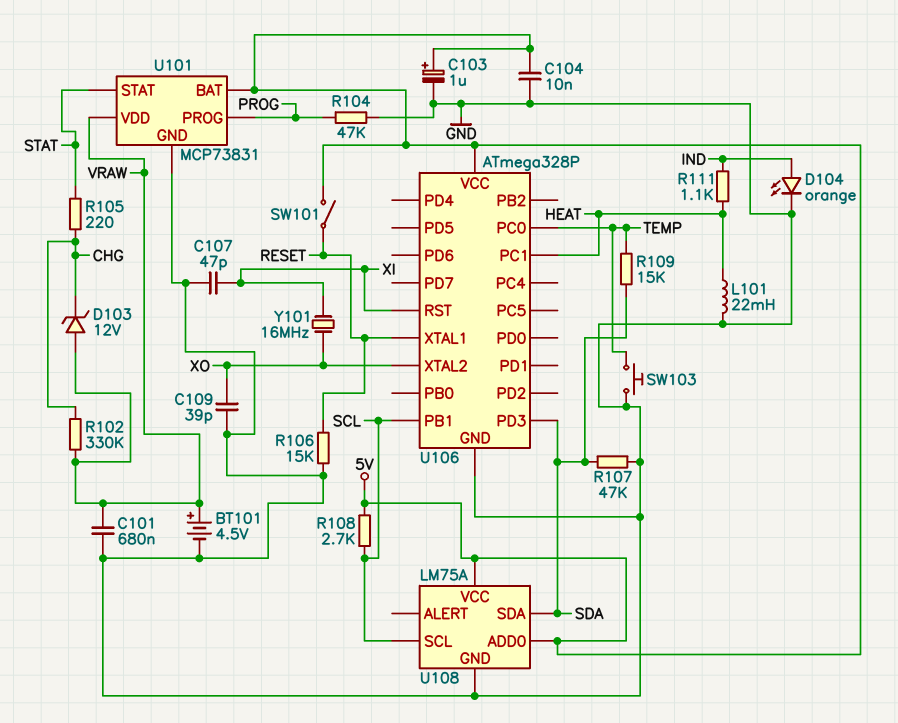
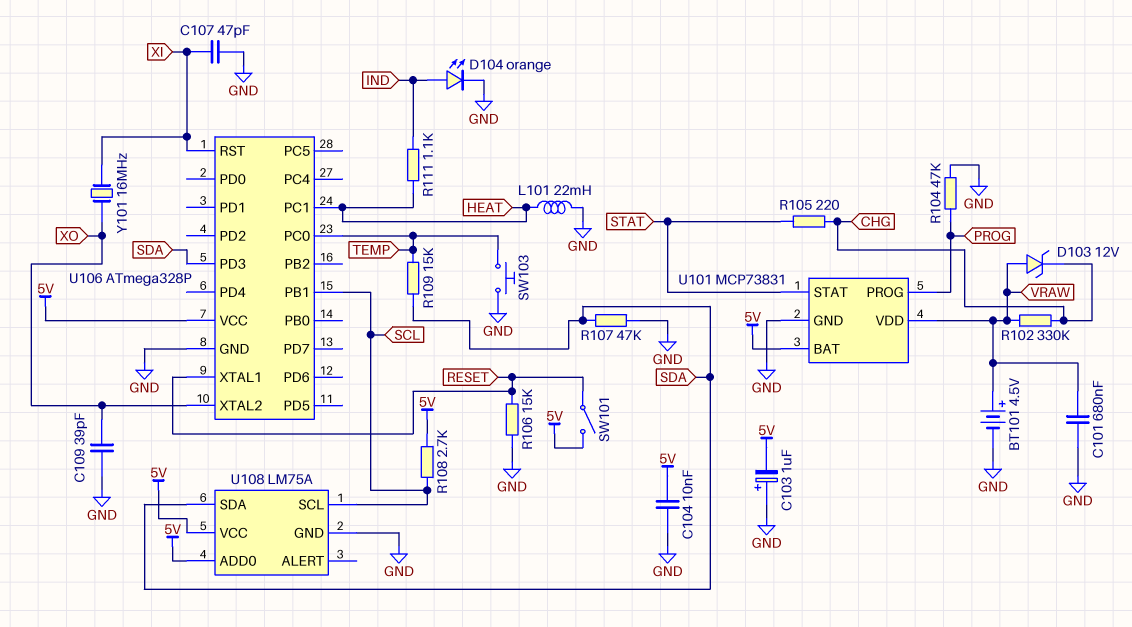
C103: 1uF (plus 5V, minus GND) -> 1uF (plus GND, minus 5V)

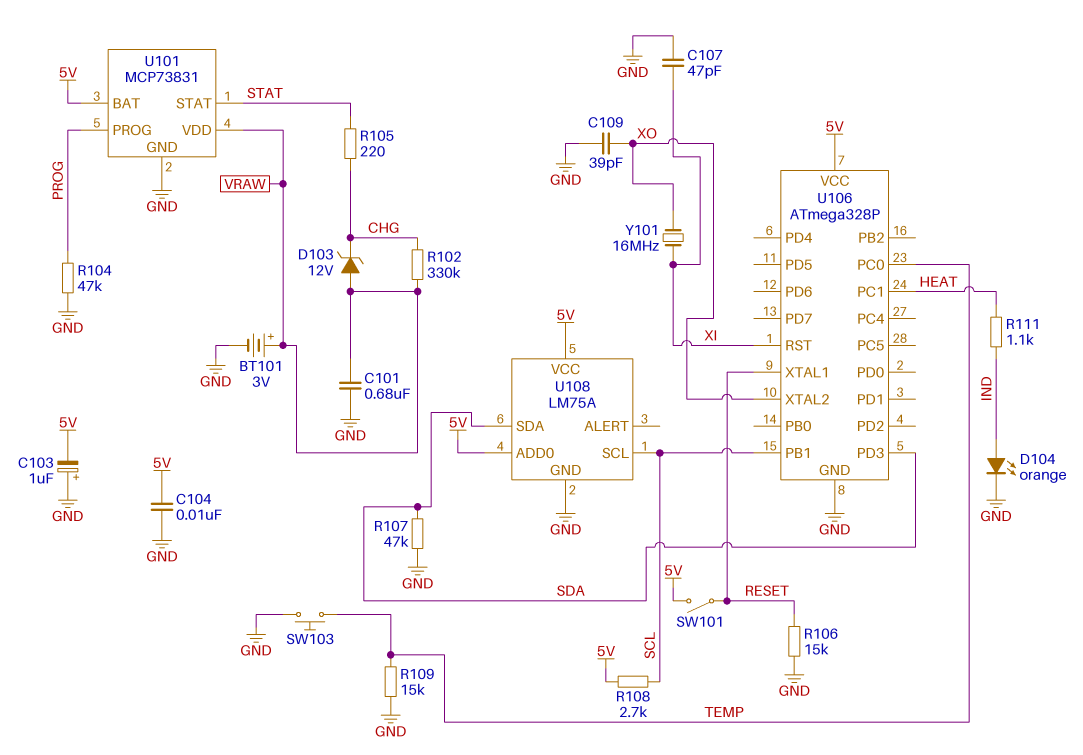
BT101: 4.5V (plus VRAW, minus GND) -> 3V (plus VRAW, minus GND)
L101: 22mH (GND, HEAT) -> none
R109: 15k (SDA, TEMP) -> 15k (GND, TEMP)

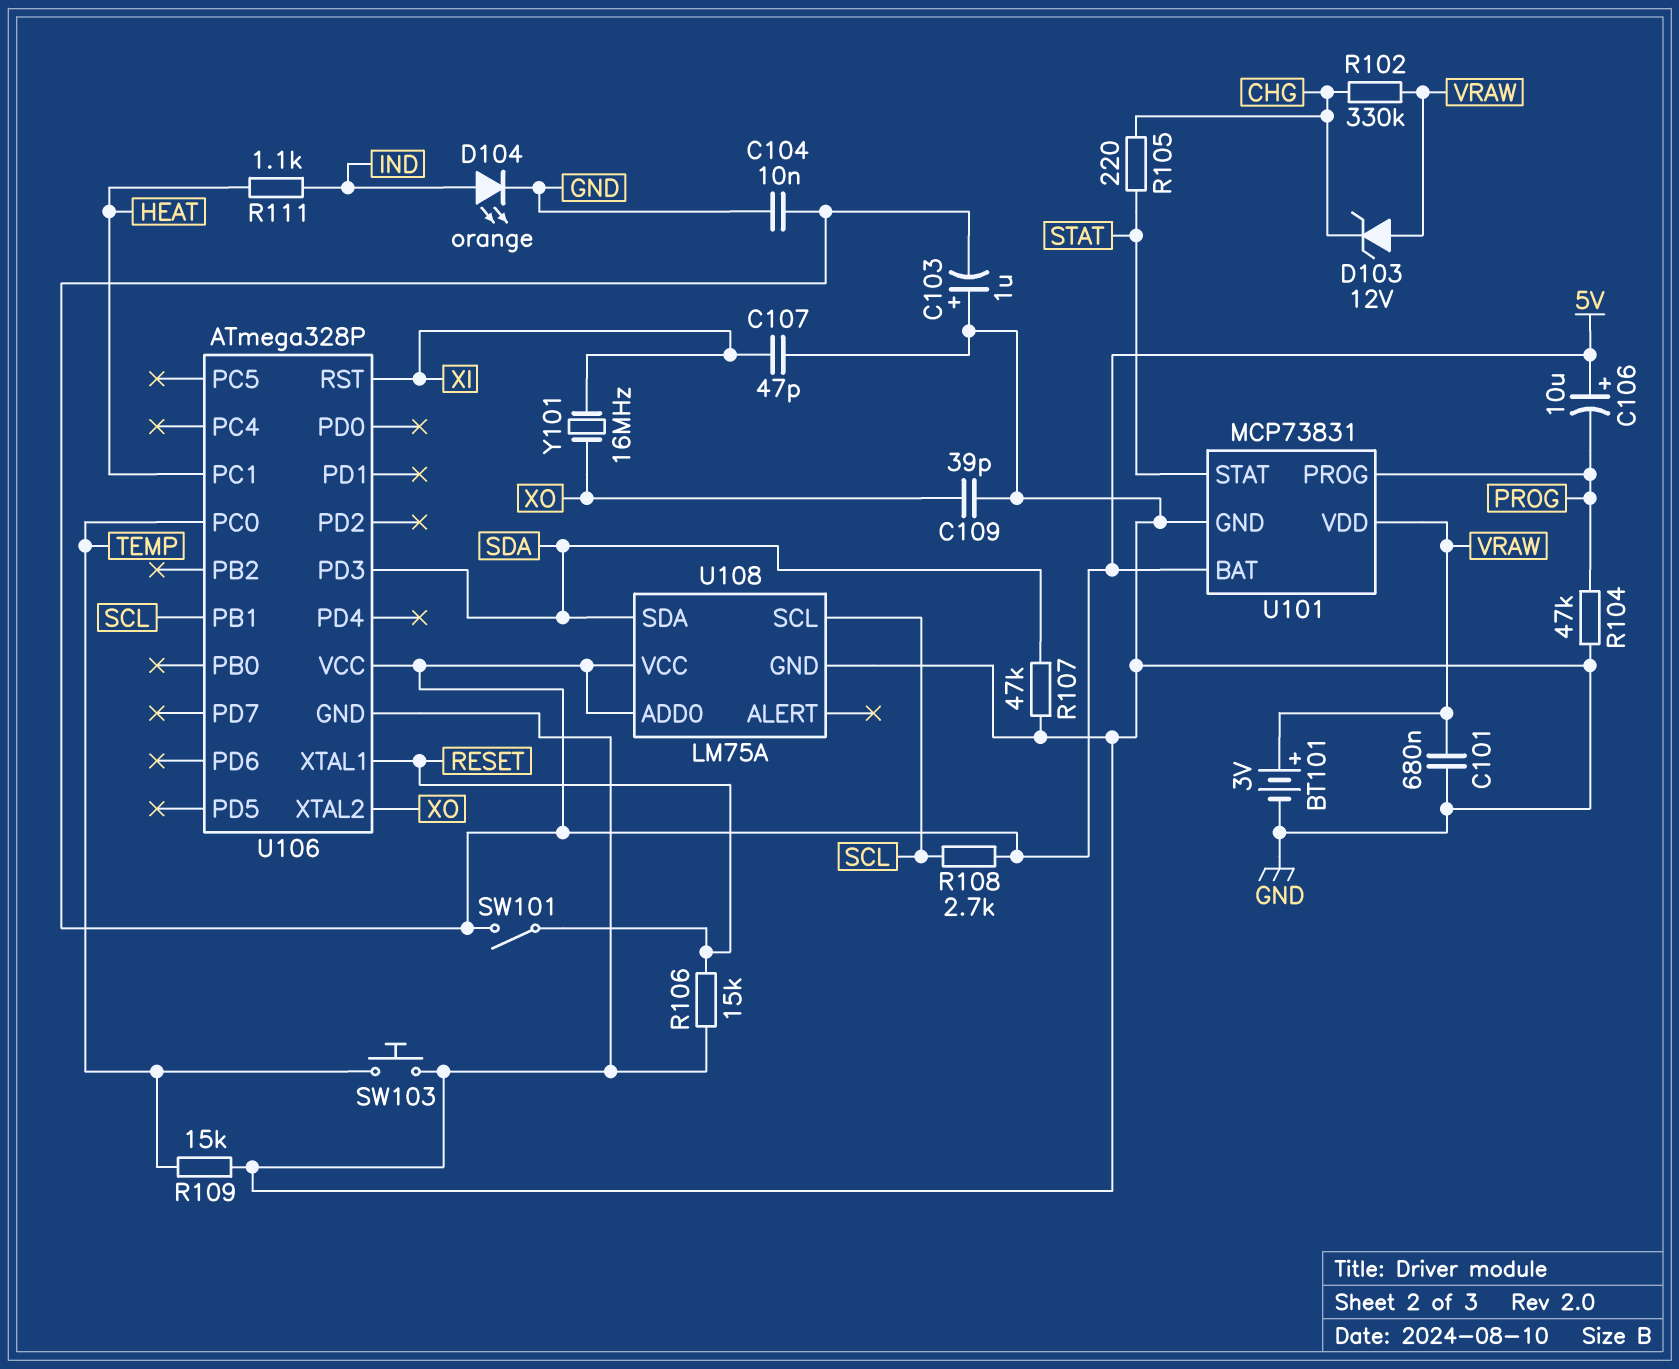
C106: none -> 10uF (plus 5V, minus PROG)

